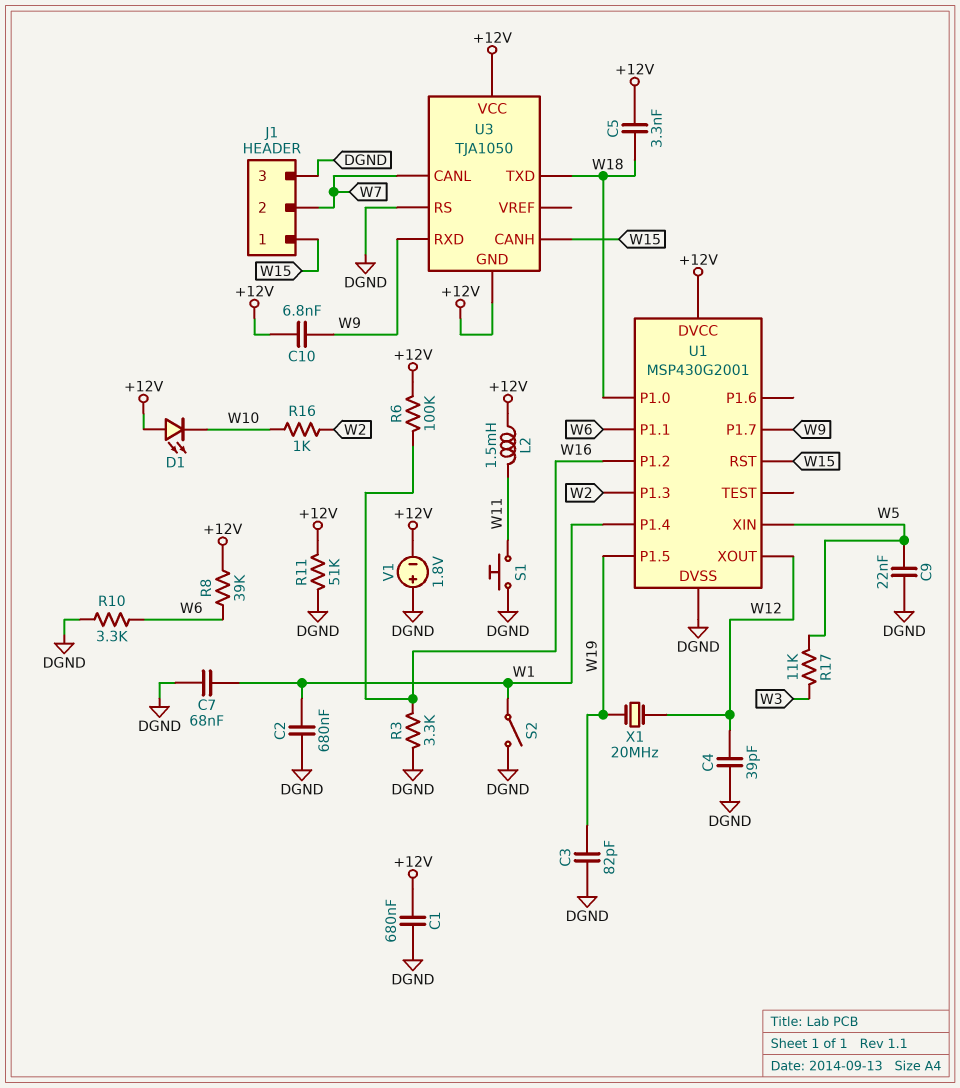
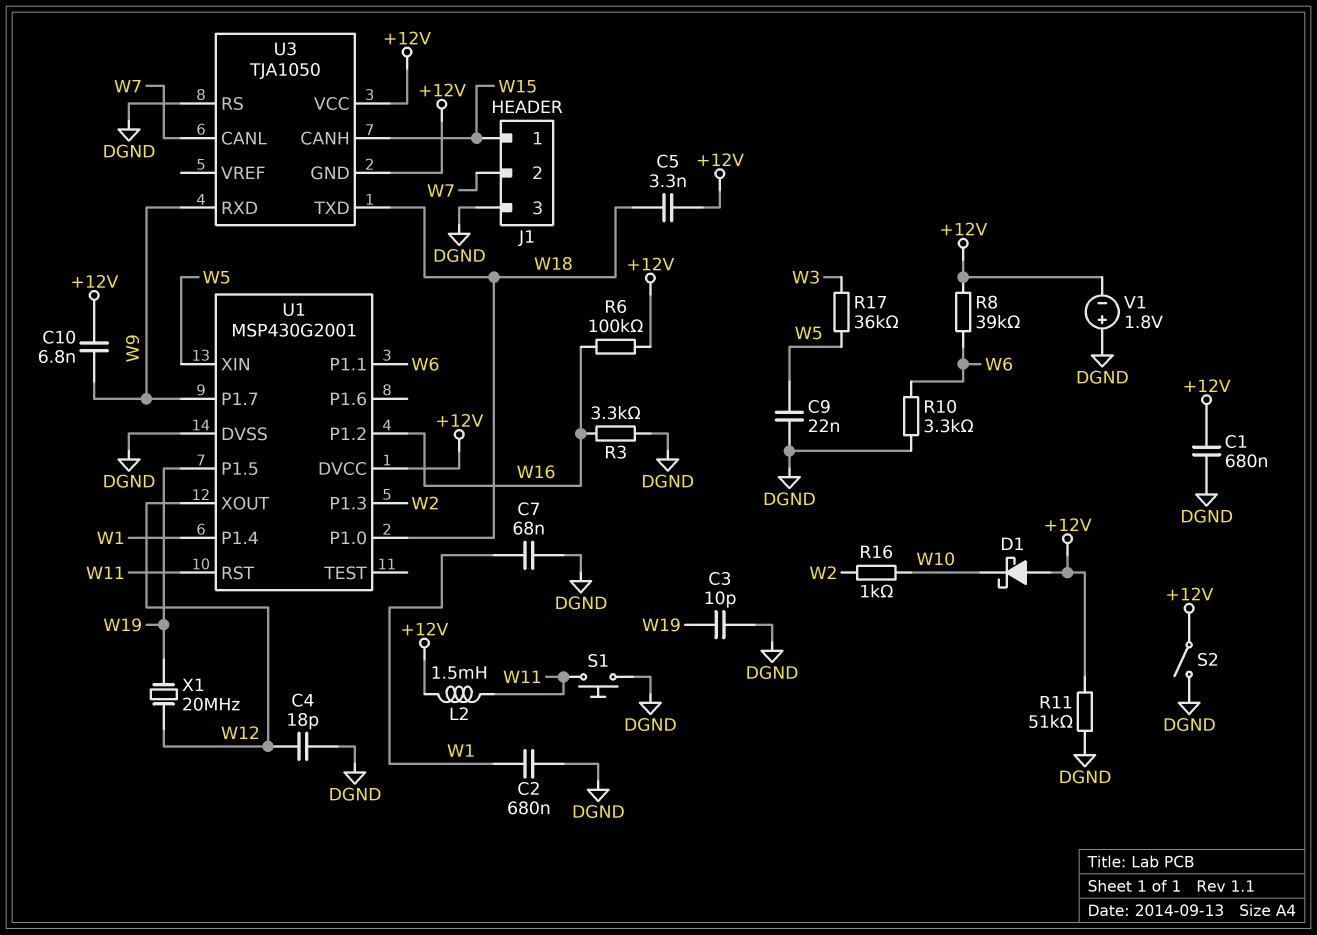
C3: 82pF (DGND, W19) -> 10pF (DGND, W19)
C4: 39pF (DGND, W12) -> 18pF (DGND, W12)
D1: LED (A +12V, K W10) -> schottky (A +12V, K W10)
R17: 11k (W3, W5) -> 36k (W3, W5)
S2: switch (DGND, W1) -> switch (+12V, DGND)
U1 pin RST: W15 -> W11

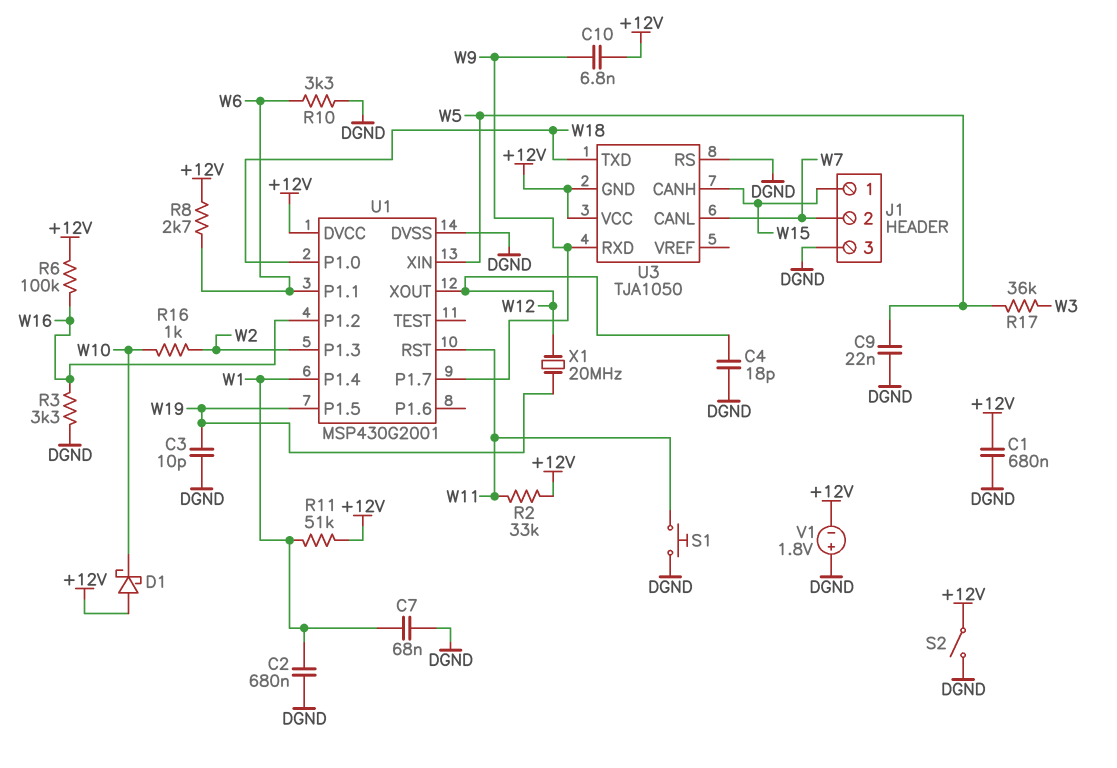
C5: 3.3nF (+12V, W18) -> none
L2: 1.5mH (+12V, W11) -> none
R2: none -> 33k (+12V, W11)
R8: 39k (+12V, W6) -> 2.7k (+12V, W6)
R11: 51k (+12V, DGND) -> 51k (+12V, W1)

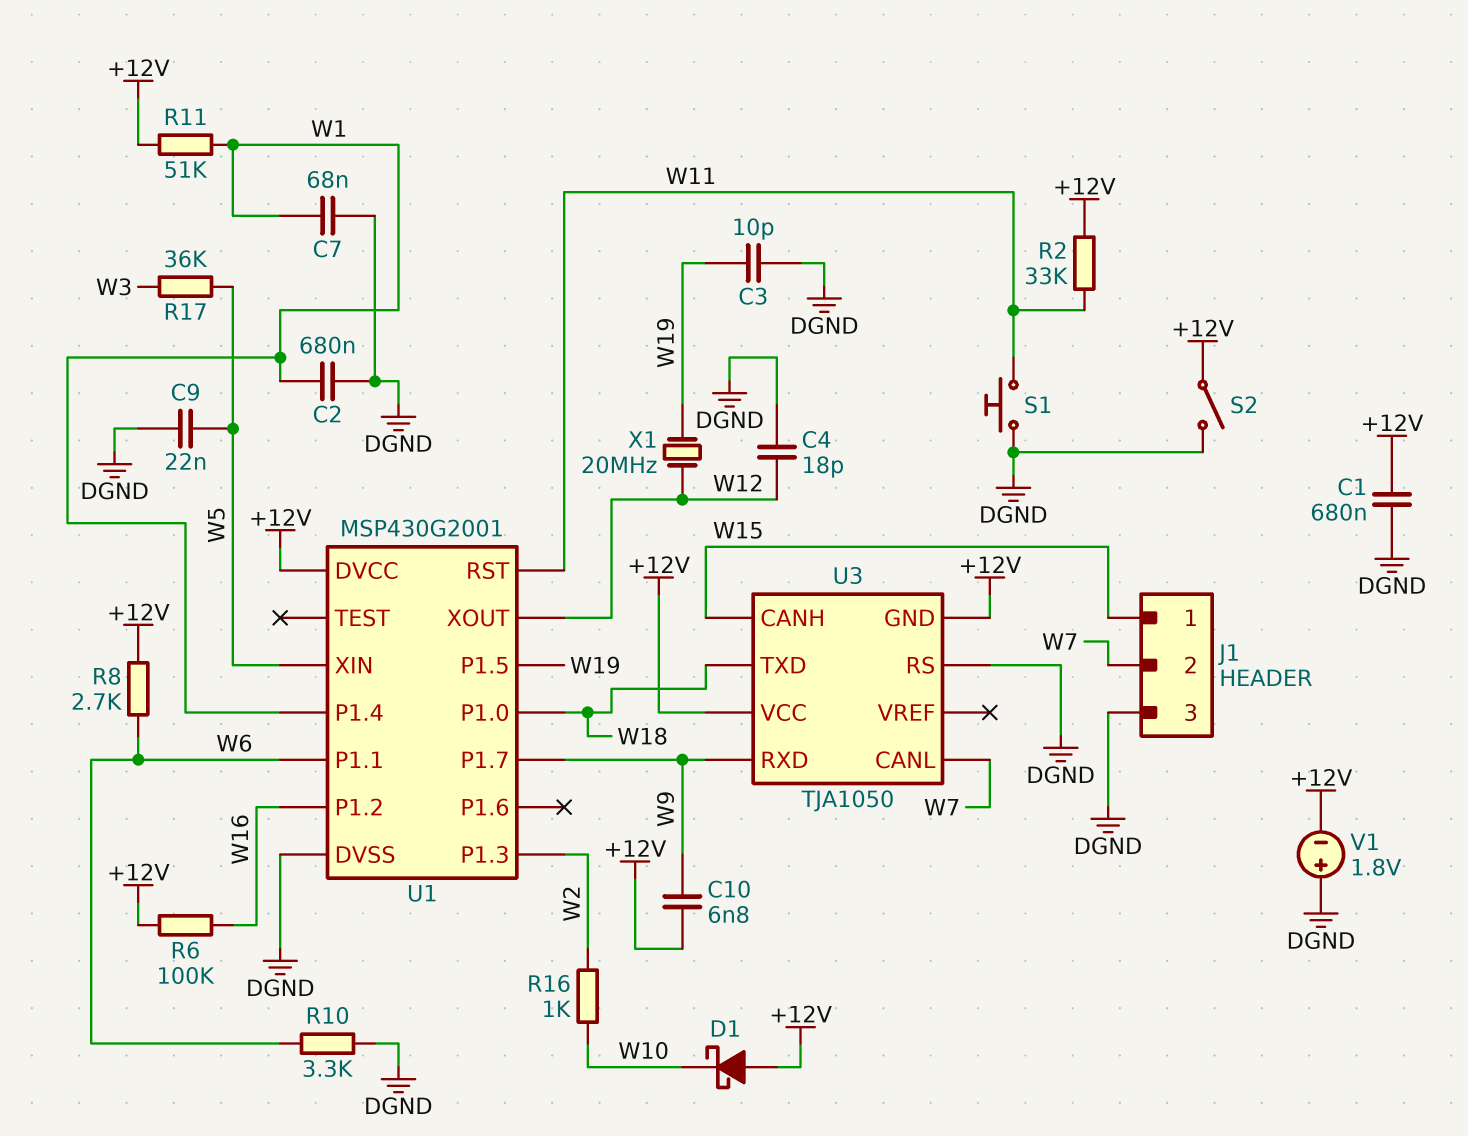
R3: 3.3k (DGND, W16) -> none

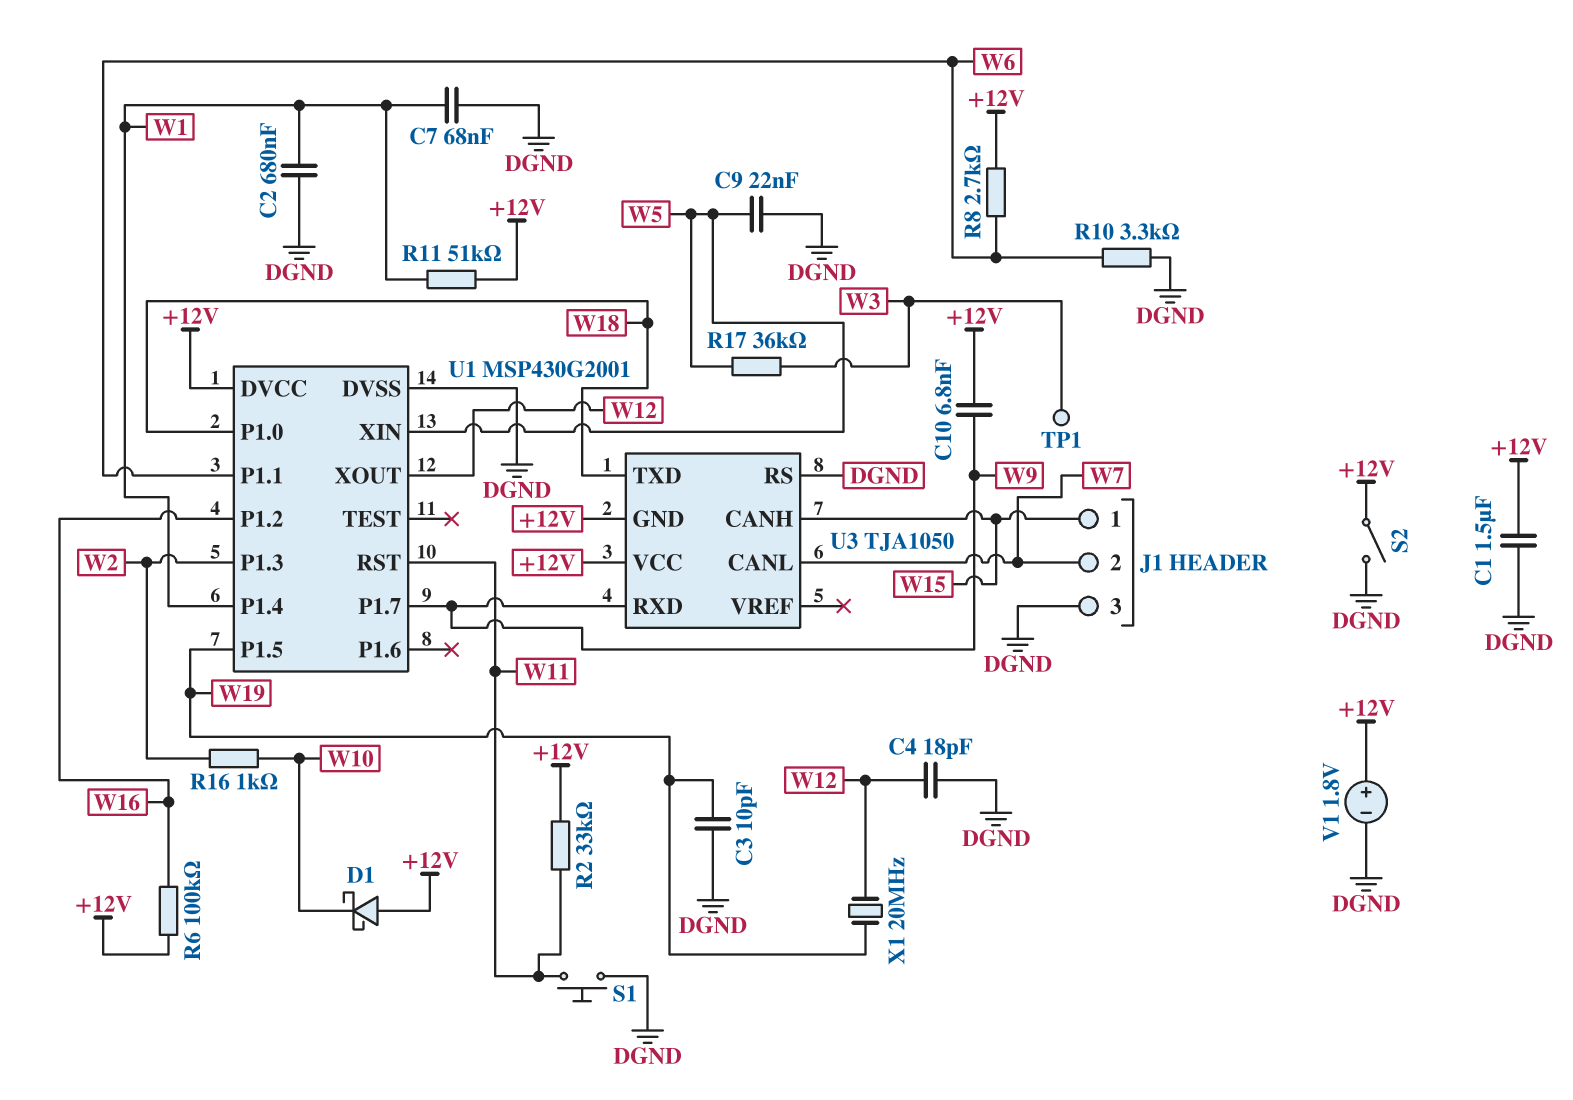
C1: 680nF (+12V, DGND) -> 1.5uF (+12V, DGND)
TP1: none -> test point (W3)
V1: 1.8V (plus DGND, minus +12V) -> 1.8V (plus +12V, minus DGND)

